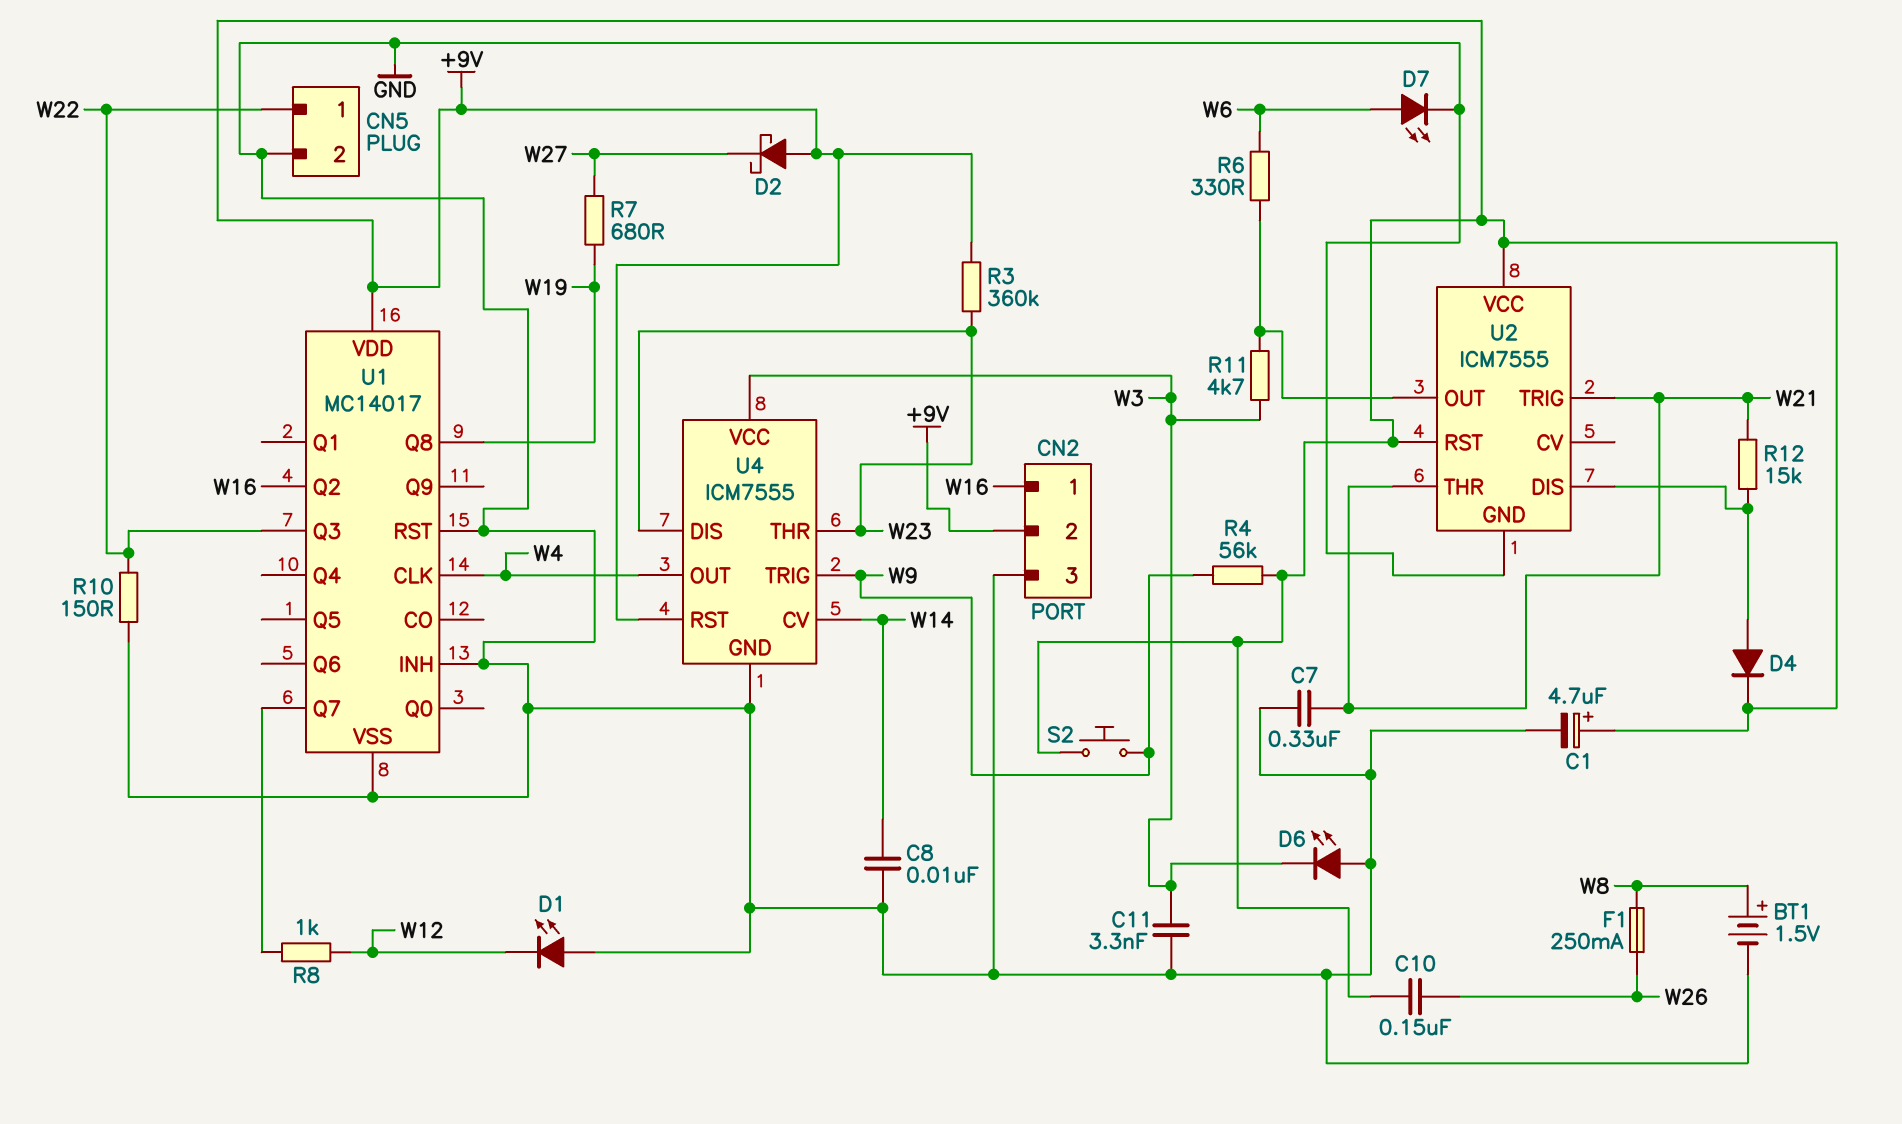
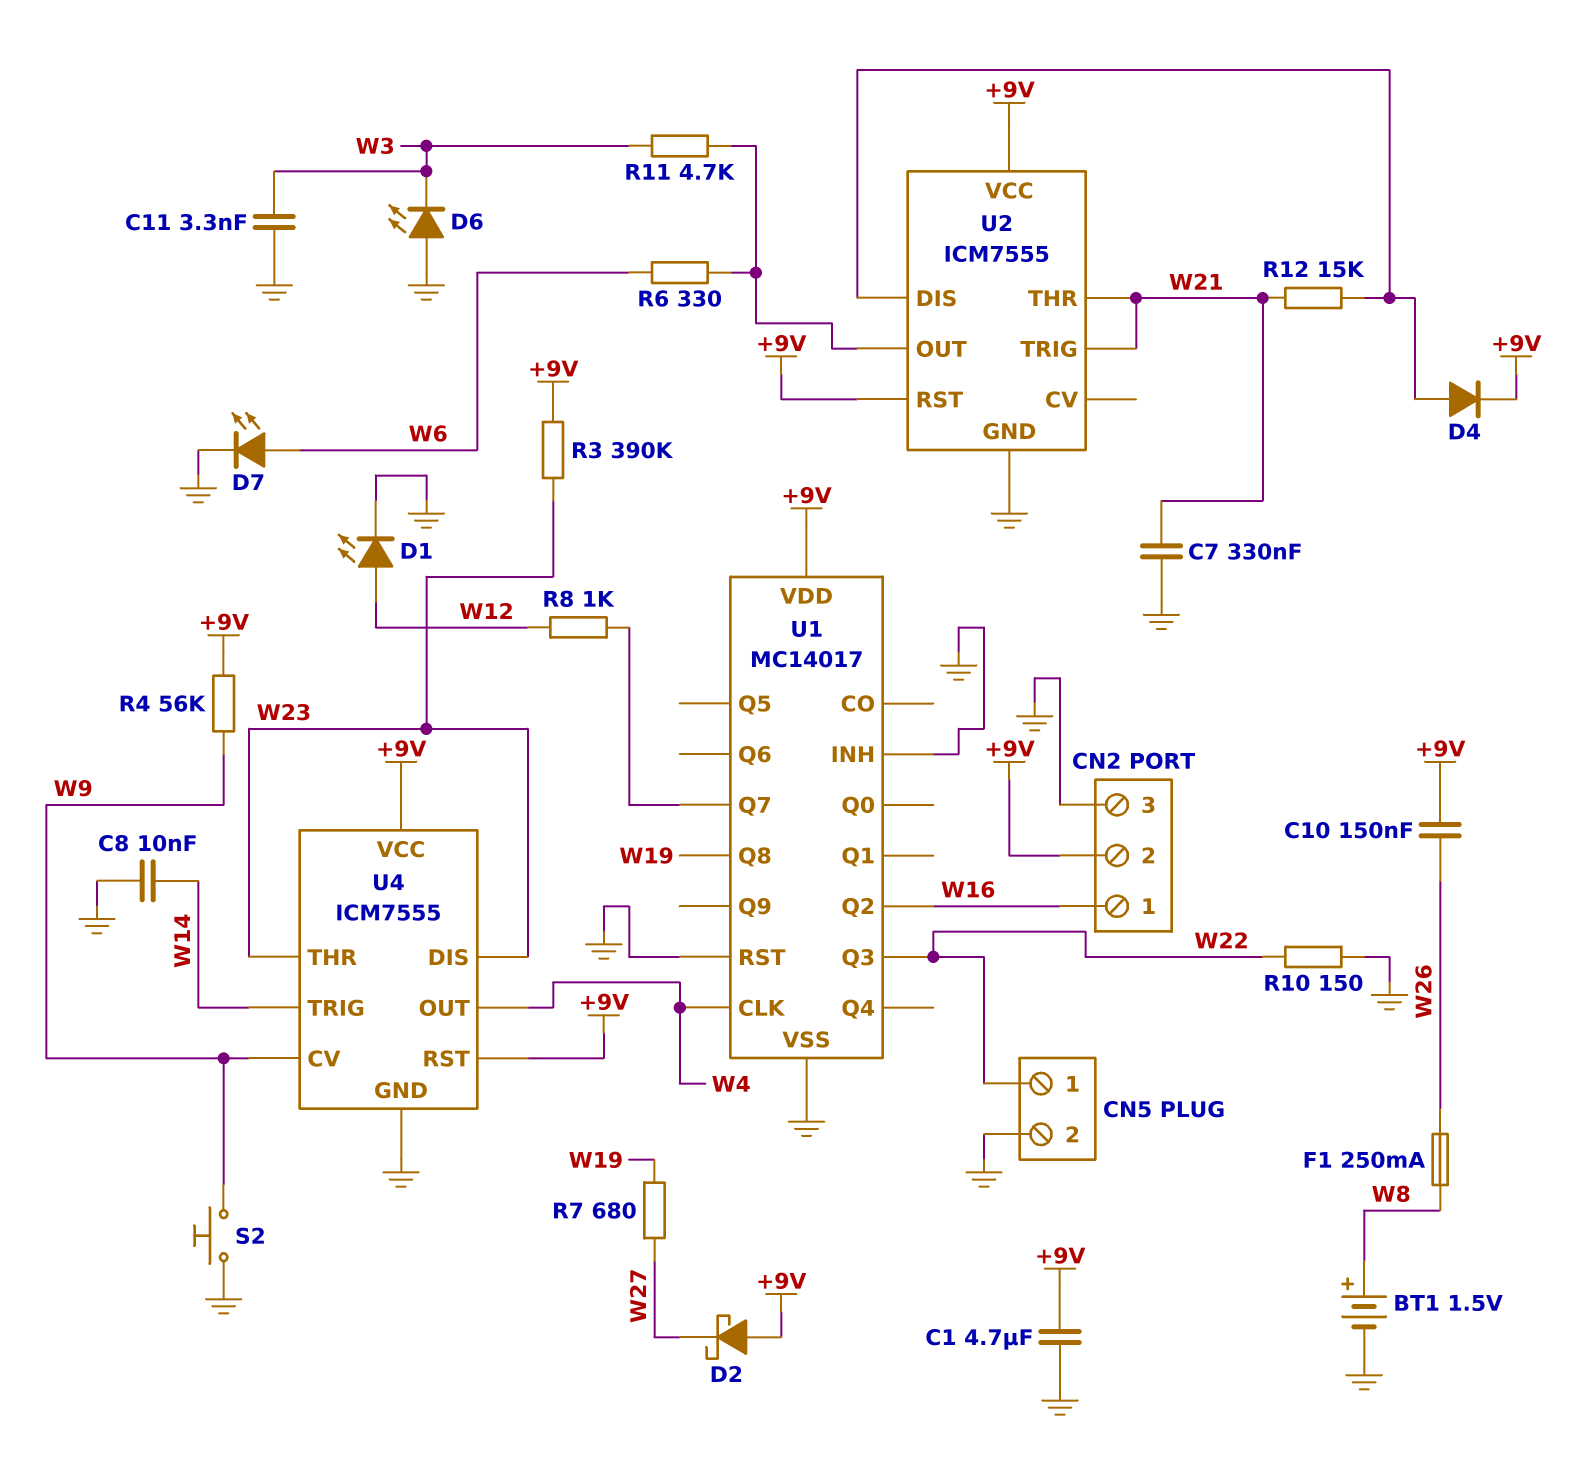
C1: 4.7uF (plus +9V, minus GND) -> 4.7uF (+9V, GND)
D1: LED (A GND, K W12) -> LED (A W12, K GND)
R3: 360k (+9V, W23) -> 390k (+9V, W23)
S2: button (+9V, W9) -> button (GND, W9)
U4 pin CV: W14 -> W9
U4 pin TRIG: W9 -> W14
U4 pin VCC: W3 -> +9V

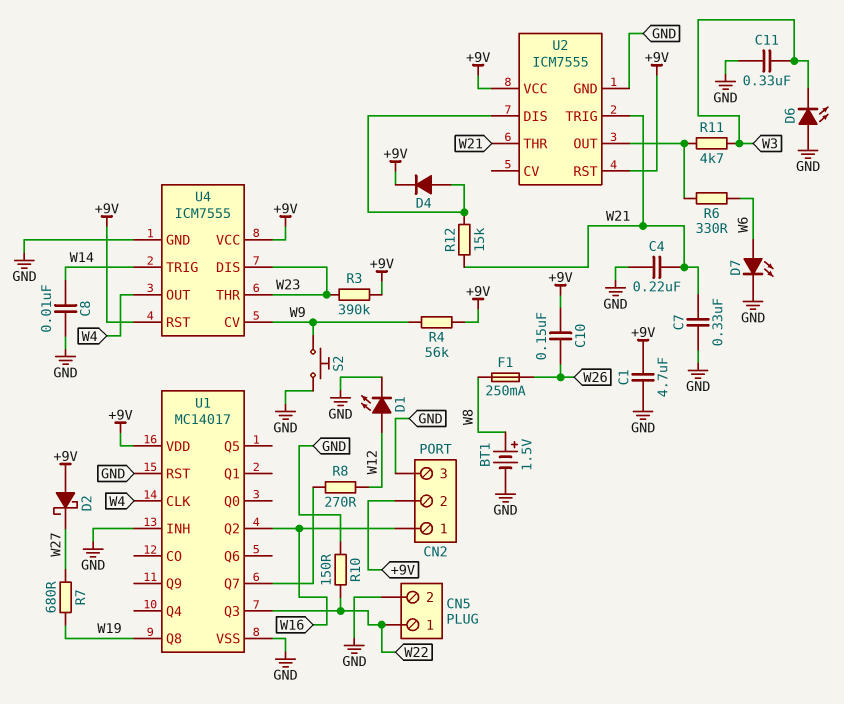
C4: none -> 220nF (GND, W21)
C11: 3.3nF (GND, W3) -> 330nF (GND, W3)
R8: 1k (U1/Q7, W12) -> 270 (U1/Q7, W12)

